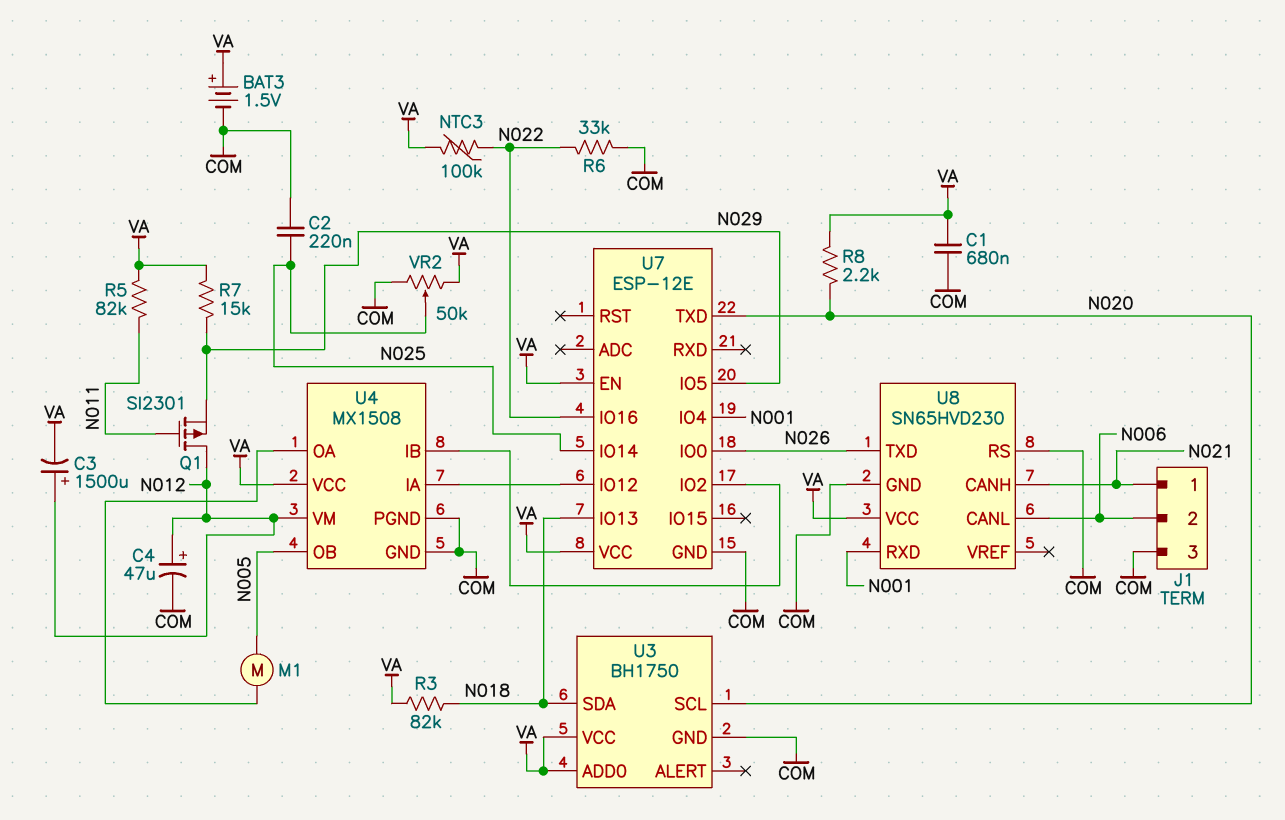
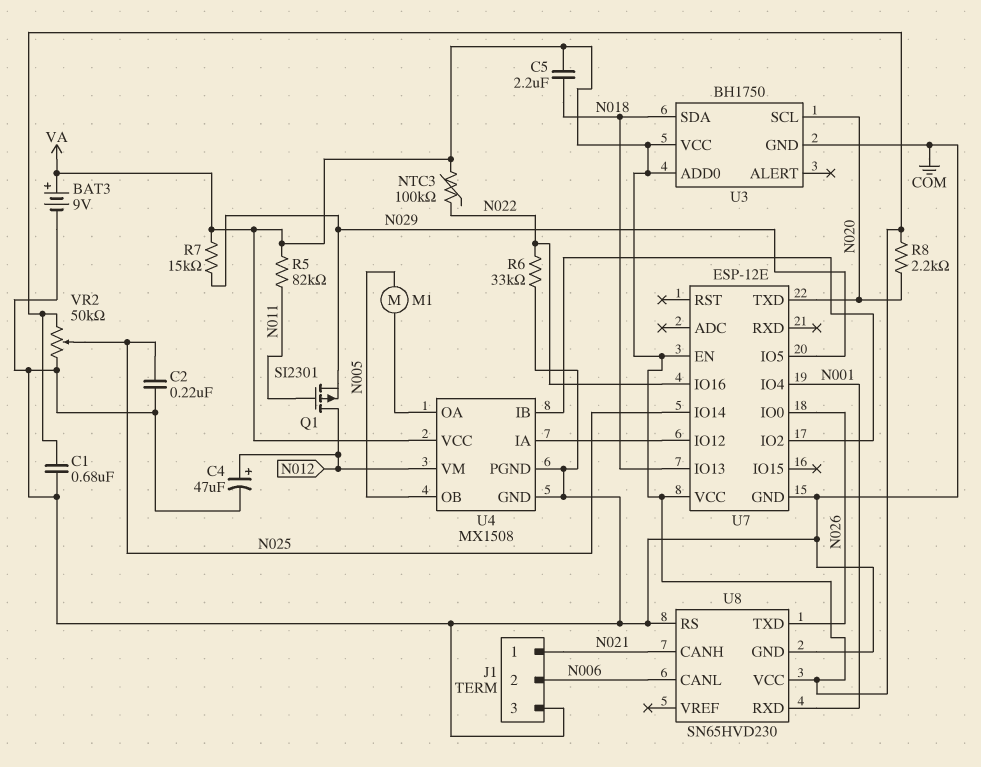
BAT3: 1.5V (plus VA, minus COM) -> 9V (plus VA, minus COM)
C3: 1500uF (plus N012, minus VA) -> none
C5: none -> 2.2uF (N018, VA)
R3: 82k (N018, VA) -> none

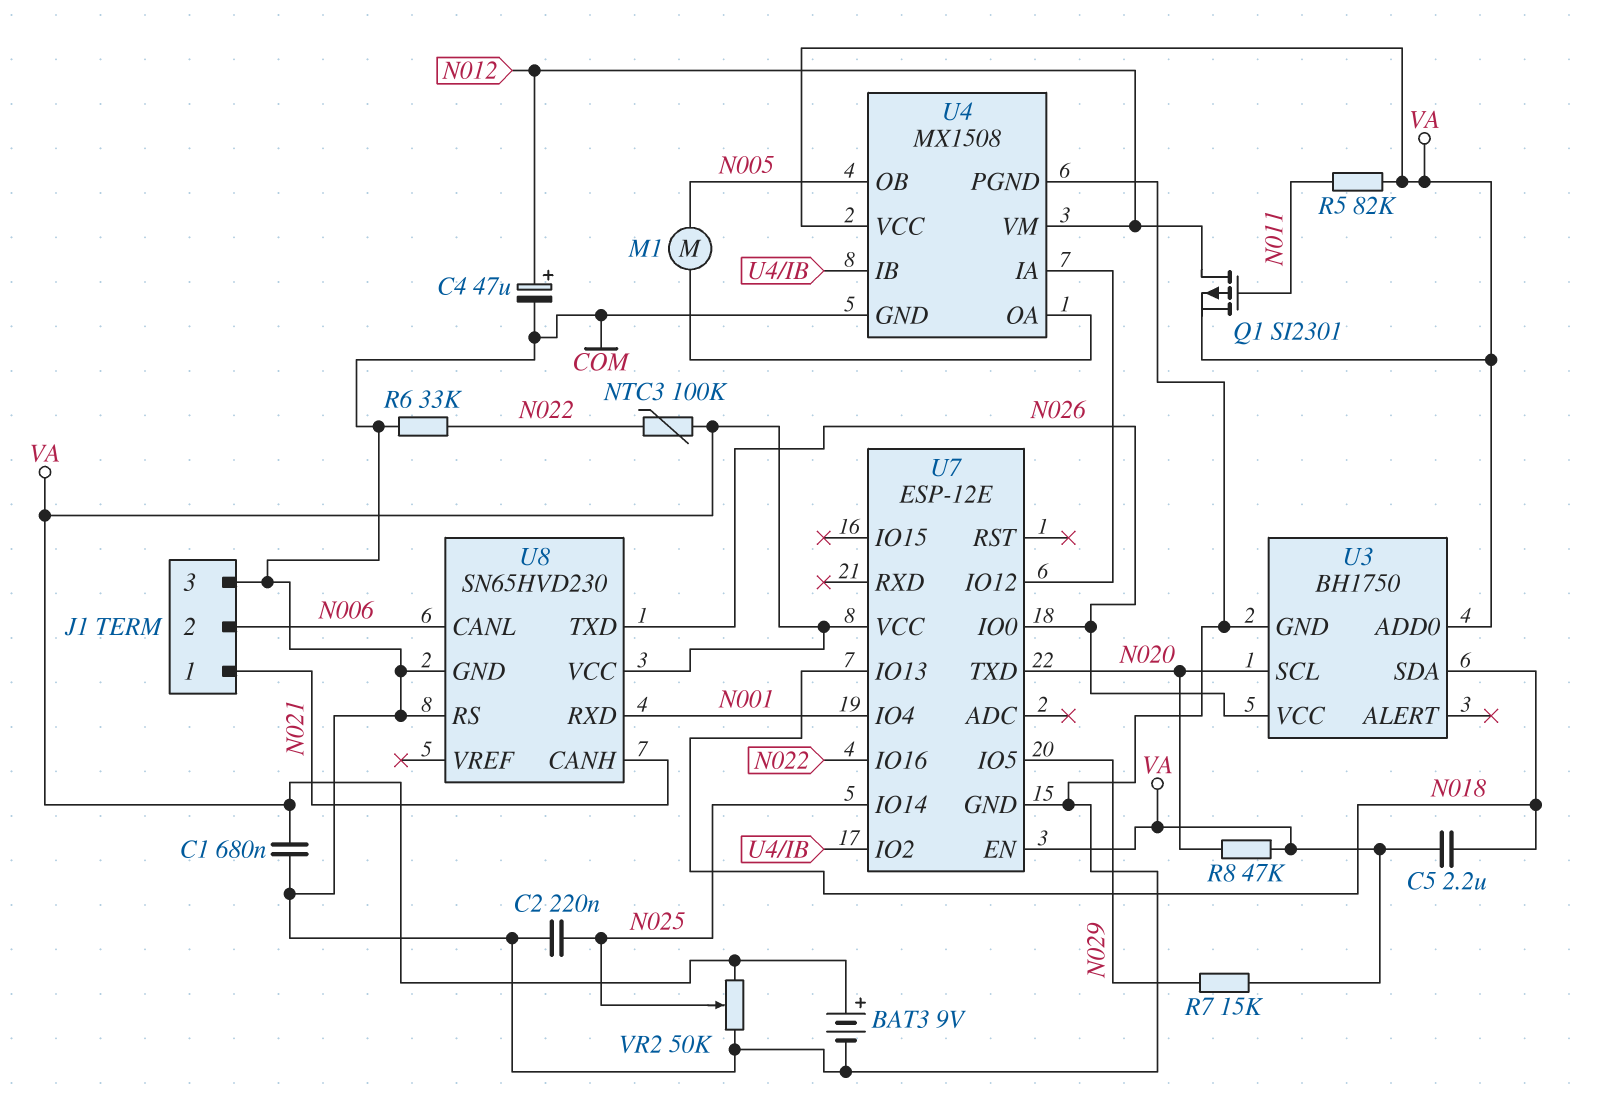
Q1: PMOS SI2301 (G N011, D N012, S N029) -> PMOS SI2301 (G N011, D N012, S VA)
R8: 2.2k (N020, VA) -> 47k (N020, VA)
U3 pin VCC: VA -> N026

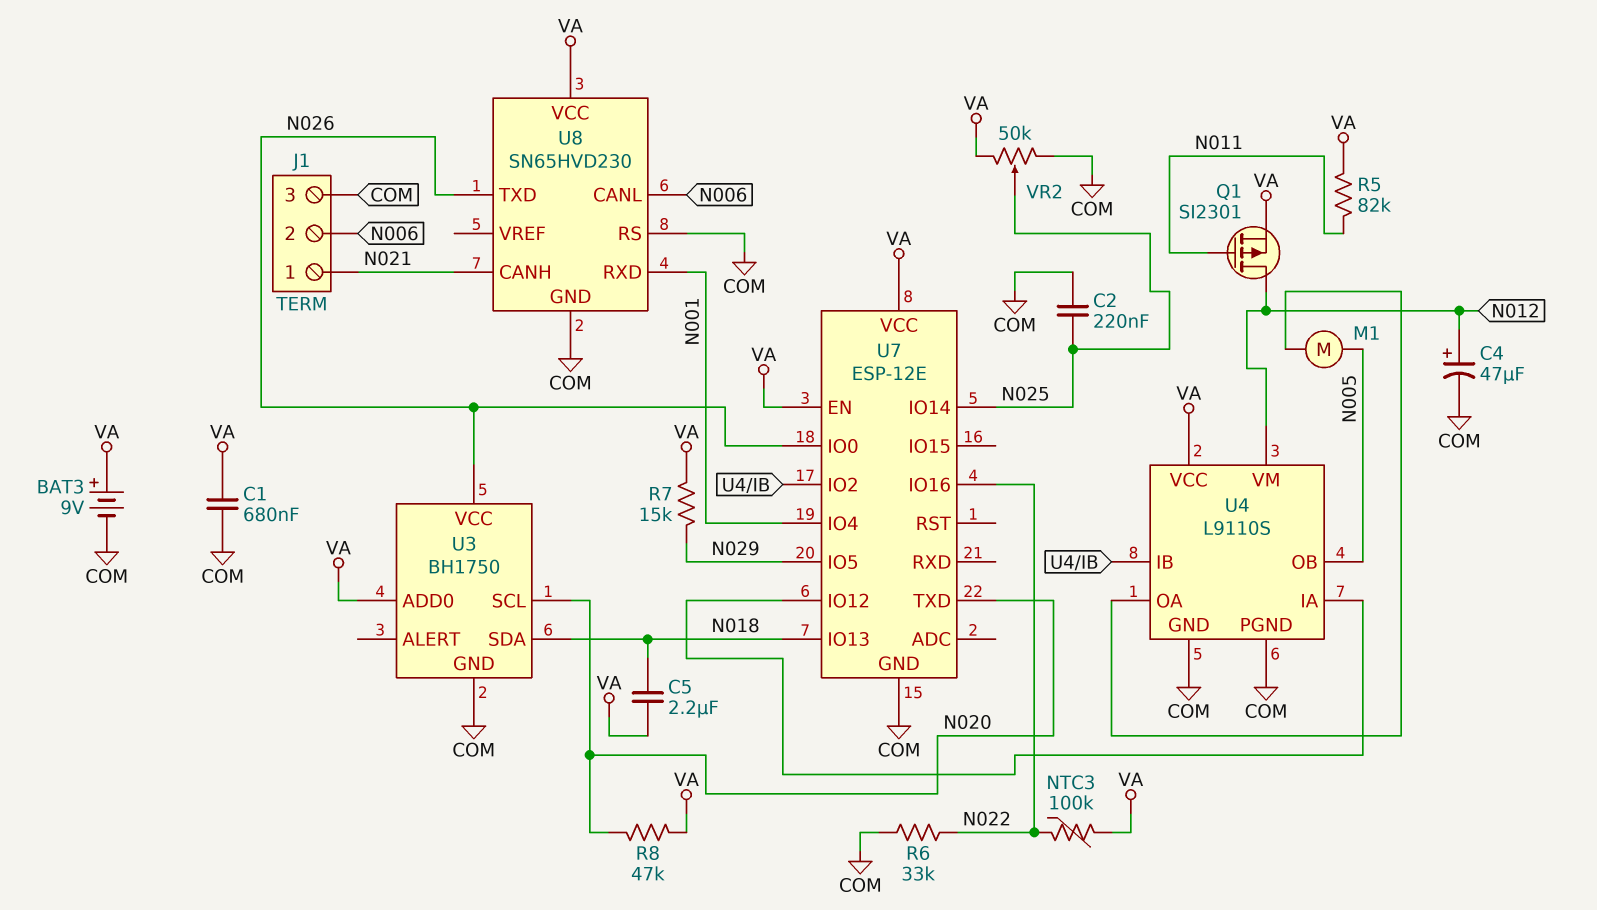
U4: MX1508 -> L9110S

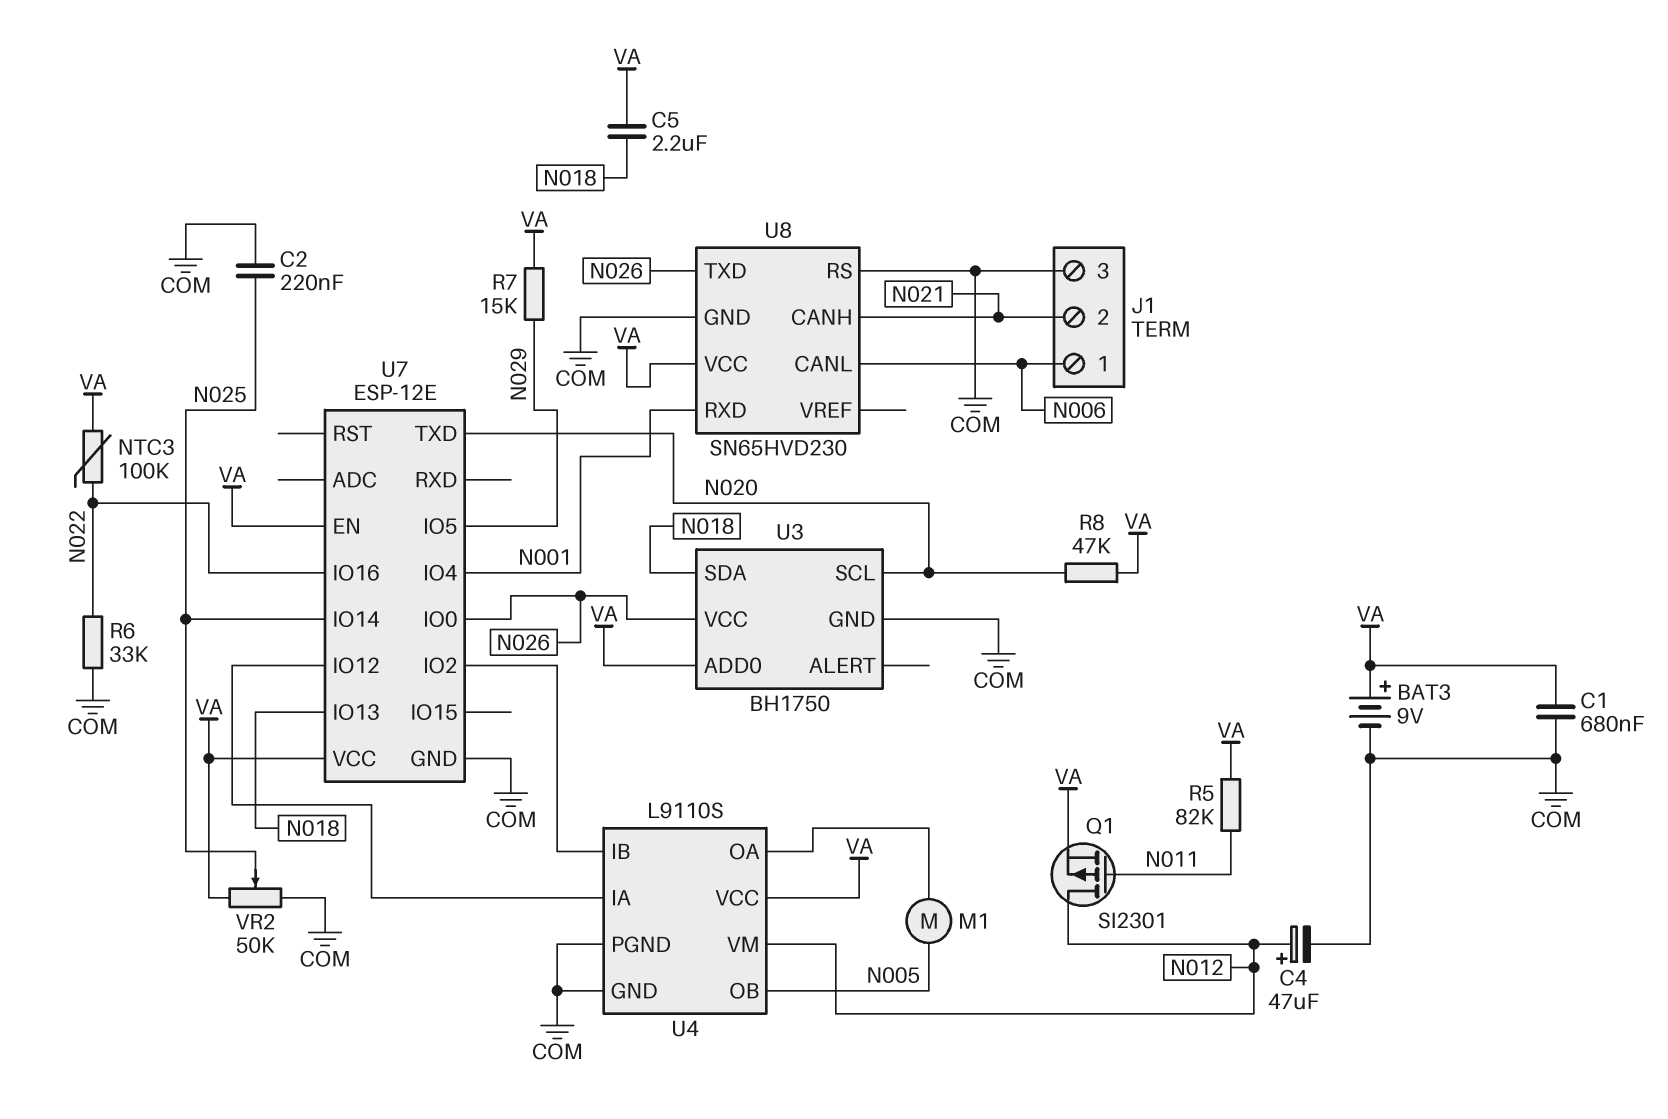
J1 pin 1: N021 -> N006
J1 pin 2: N006 -> N021

